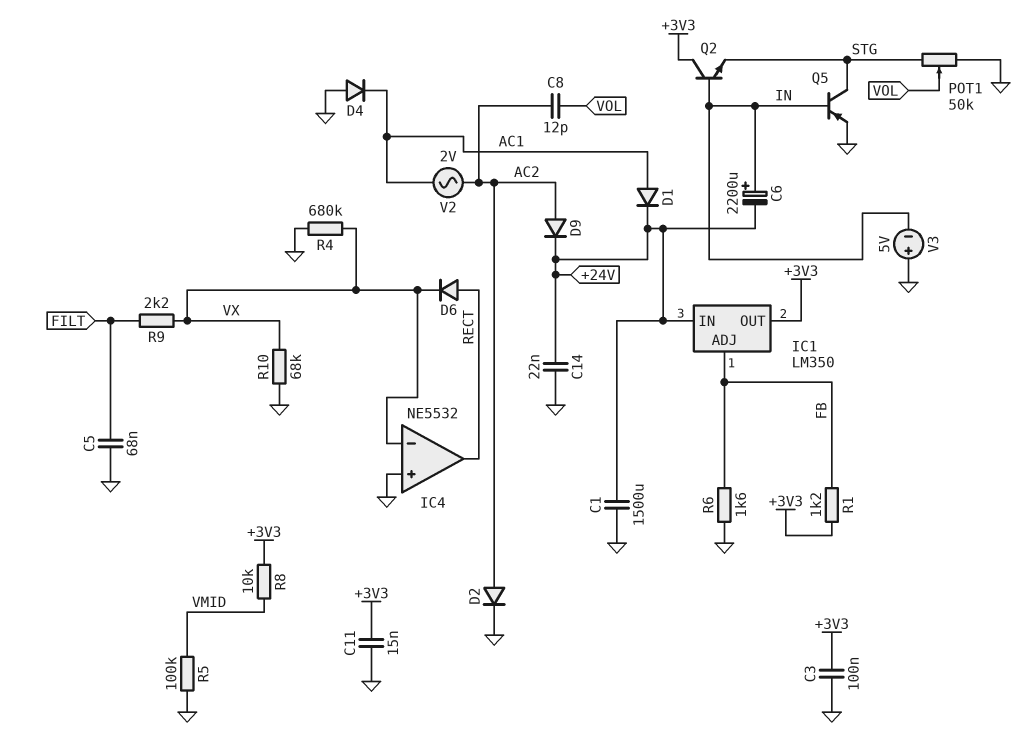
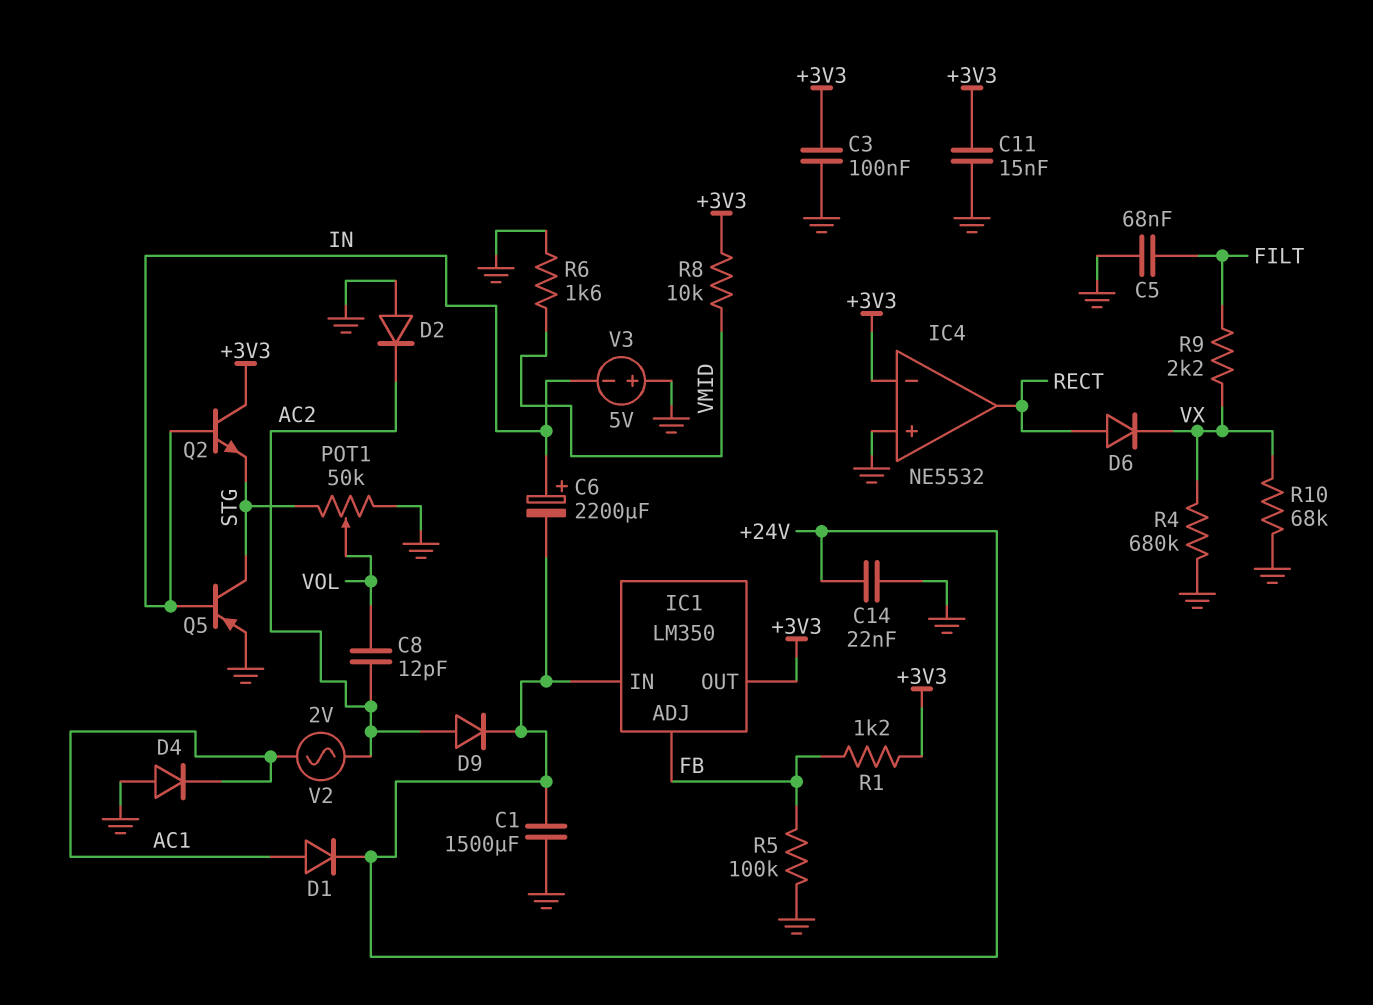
D2: diode (A AC2, K GND) -> diode (A GND, K AC2)
IC4 pin in-: VX -> +3V3
R5: 100k (GND, VMID) -> 100k (FB, GND)
R6: 1.6k (FB, GND) -> 1.6k (GND, VMID)

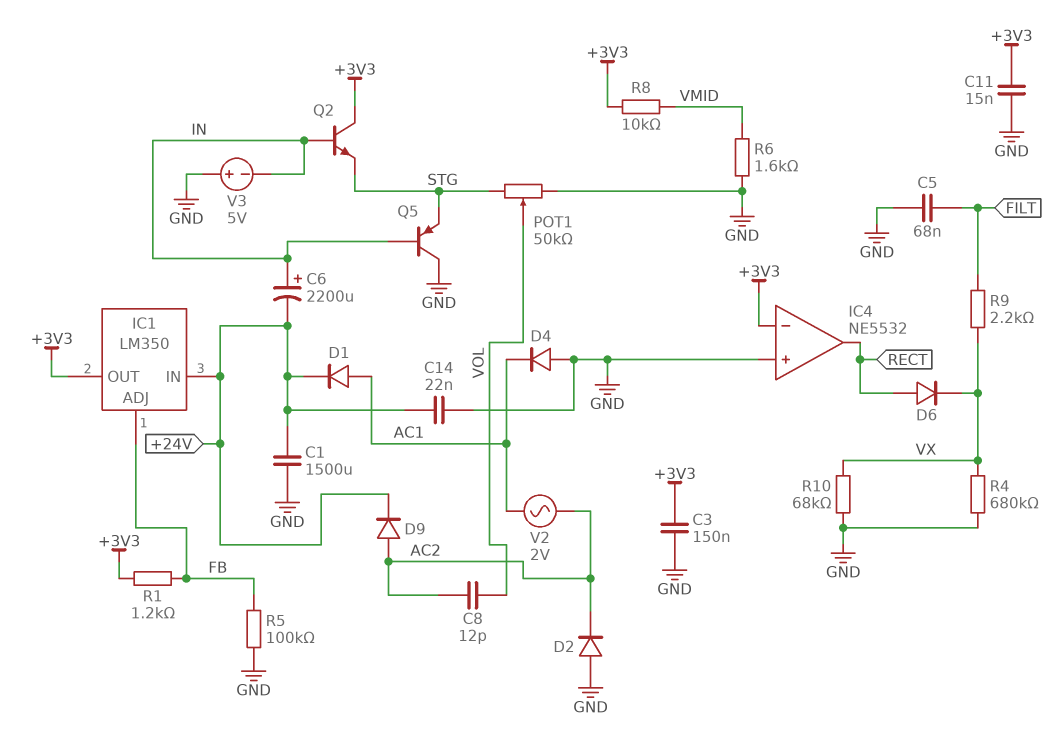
C3: 100nF (+3V3, GND) -> 150nF (+3V3, GND)
Q5: PNP (B IN, C STG, E GND) -> PNP (B IN, C GND, E STG)

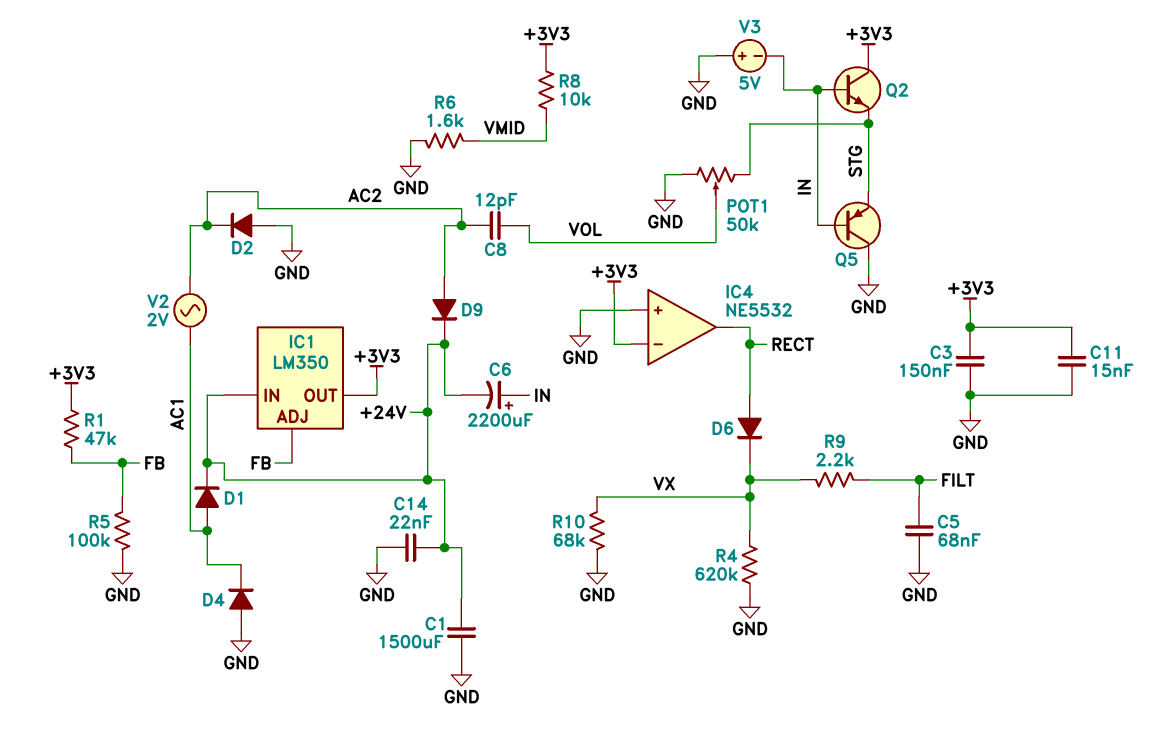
R1: 1.2k (+3V3, FB) -> 47k (+3V3, FB)
R4: 680k (GND, VX) -> 620k (GND, VX)

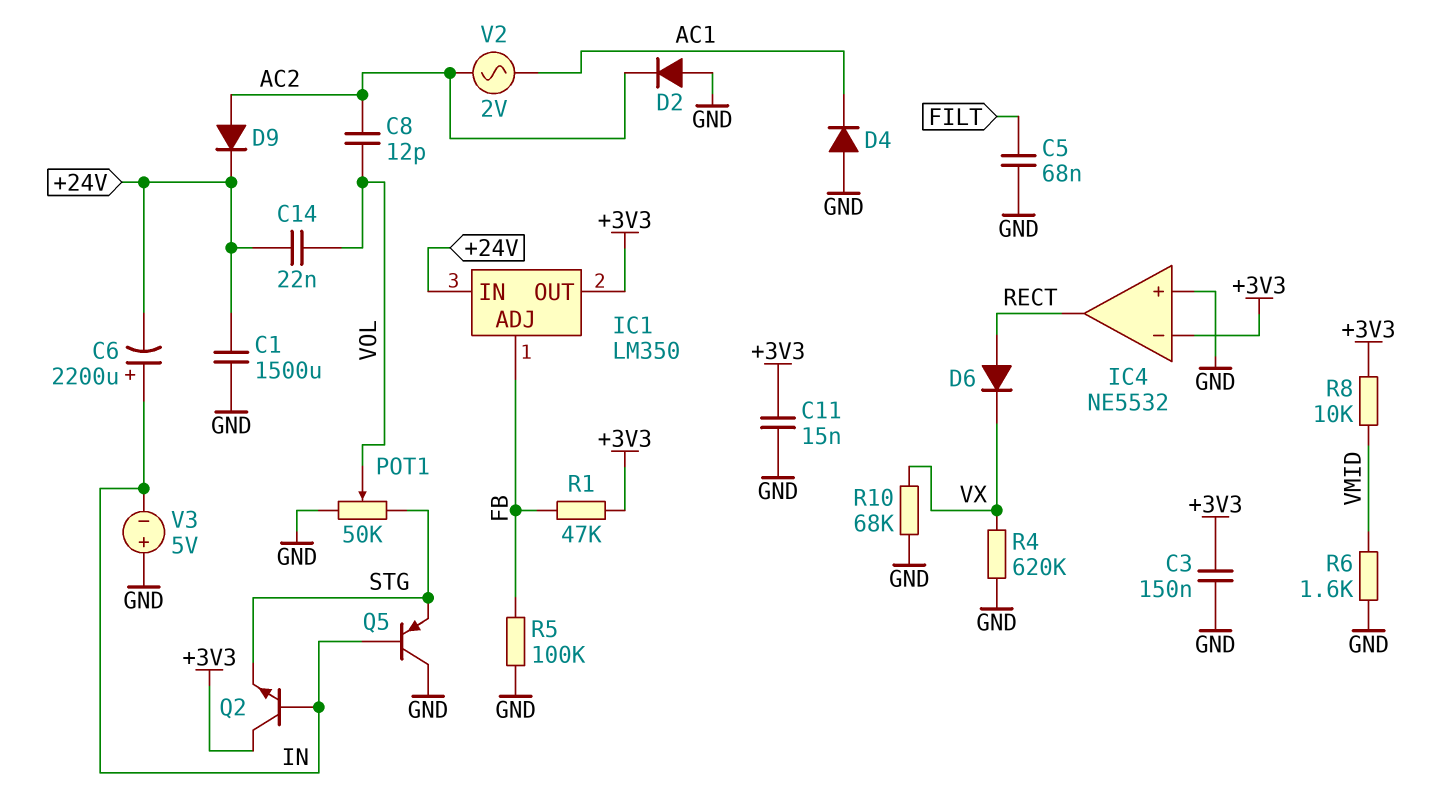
C14: 22nF (+24V, GND) -> 22nF (+24V, VOL)
D1: diode (A AC1, K +24V) -> none
R9: 2.2k (FILT, VX) -> none

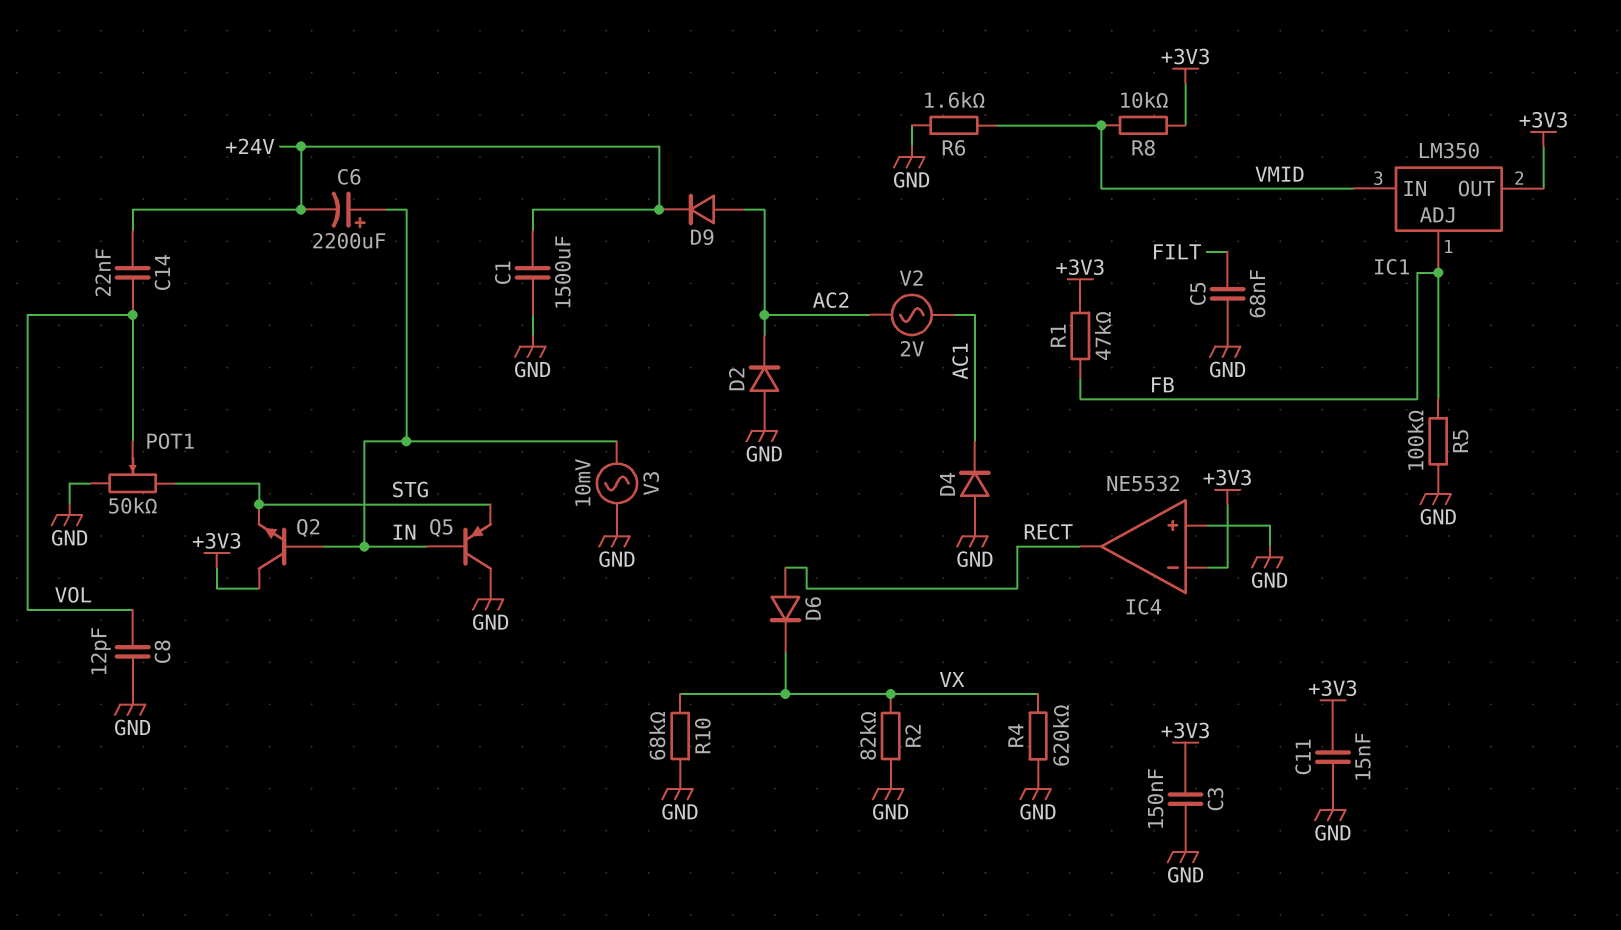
C8: 12pF (AC2, VOL) -> 12pF (GND, VOL)
IC1 pin IN: +24V -> VMID
R2: none -> 82k (GND, VX)
V3: 5V (plus GND, minus IN) -> AC 10mV (GND, IN)

